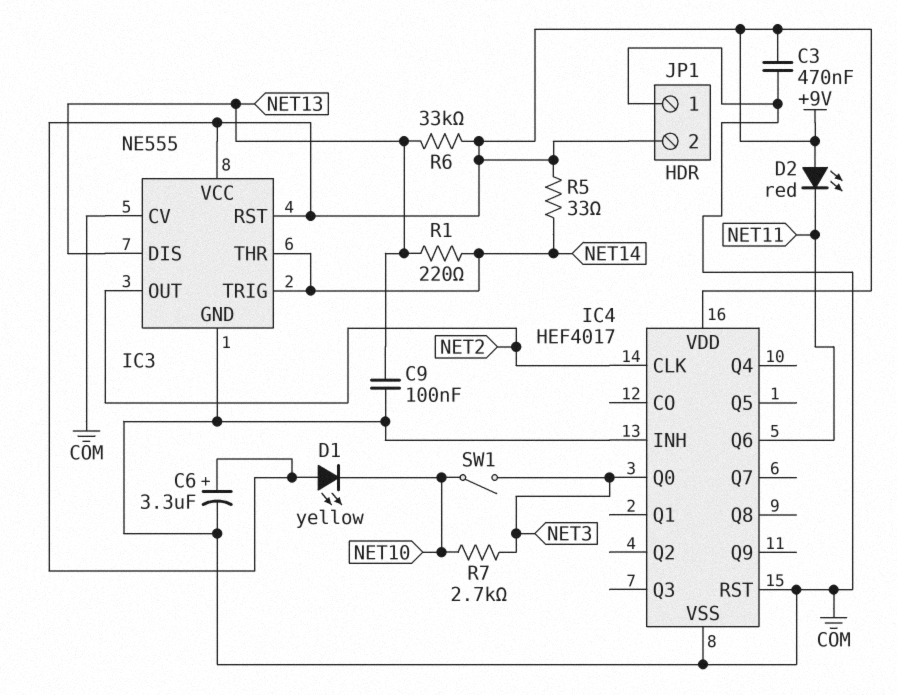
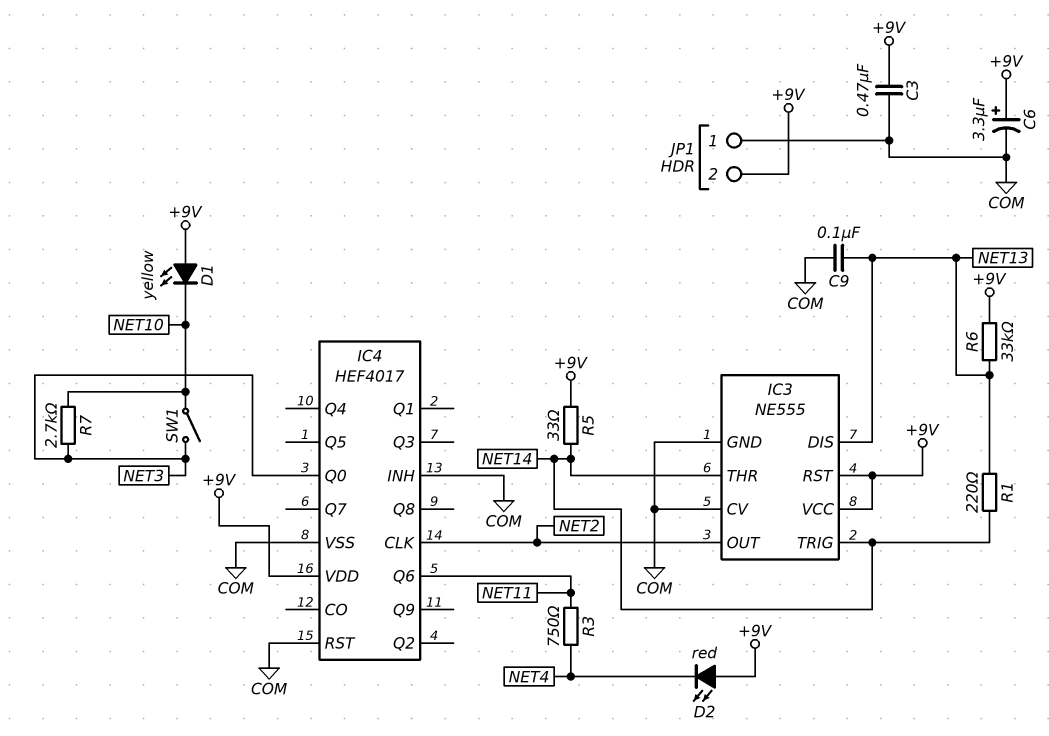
D2: LED red (A +9V, K NET11) -> LED red (A +9V, K NET4)
R3: none -> 750 (NET4, NET11)

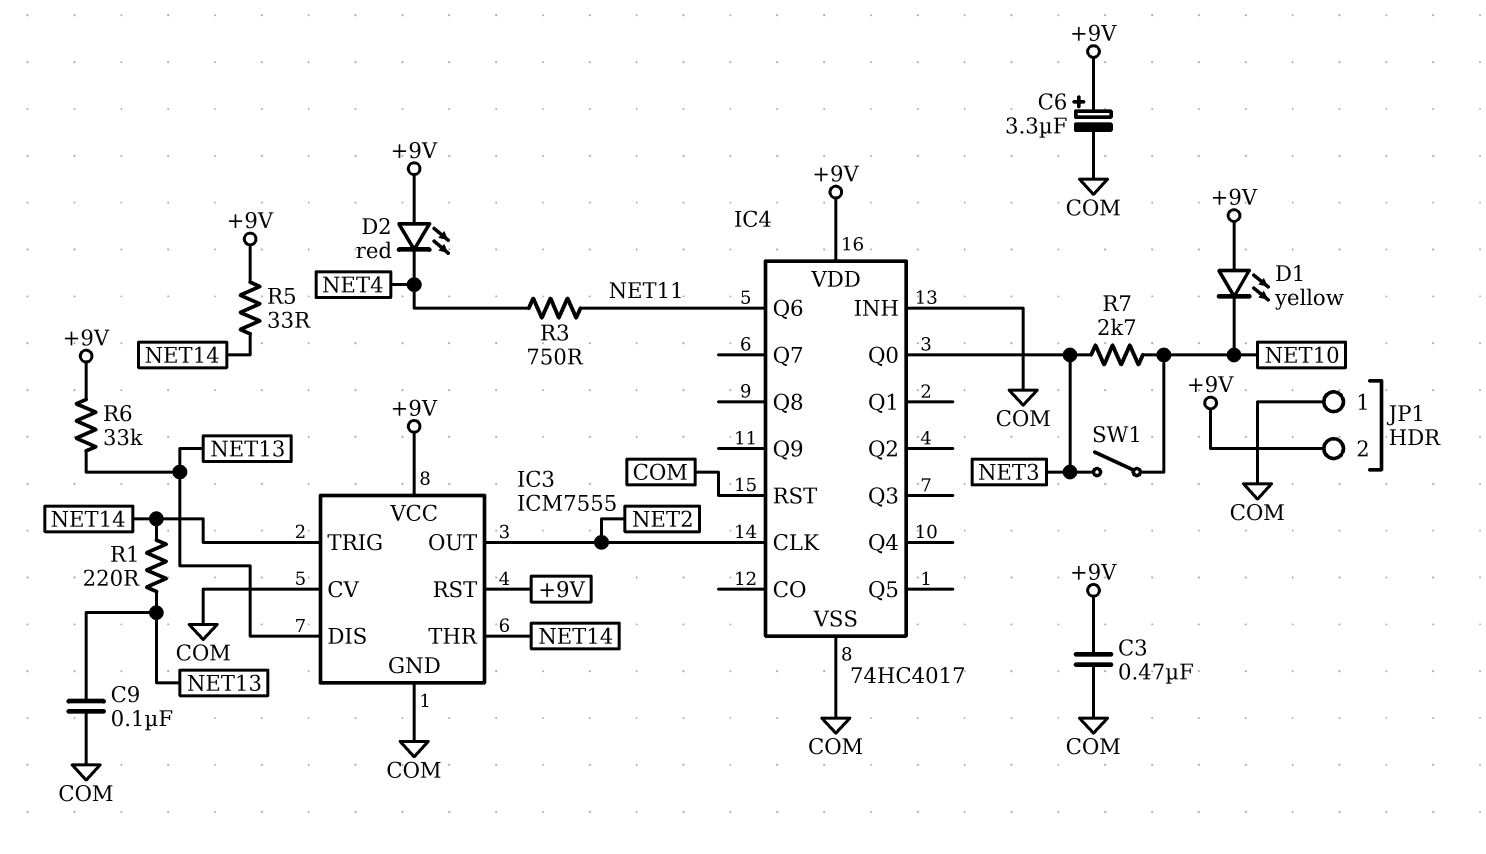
IC3: NE555 -> ICM7555
IC4: HEF4017 -> 74HC4017

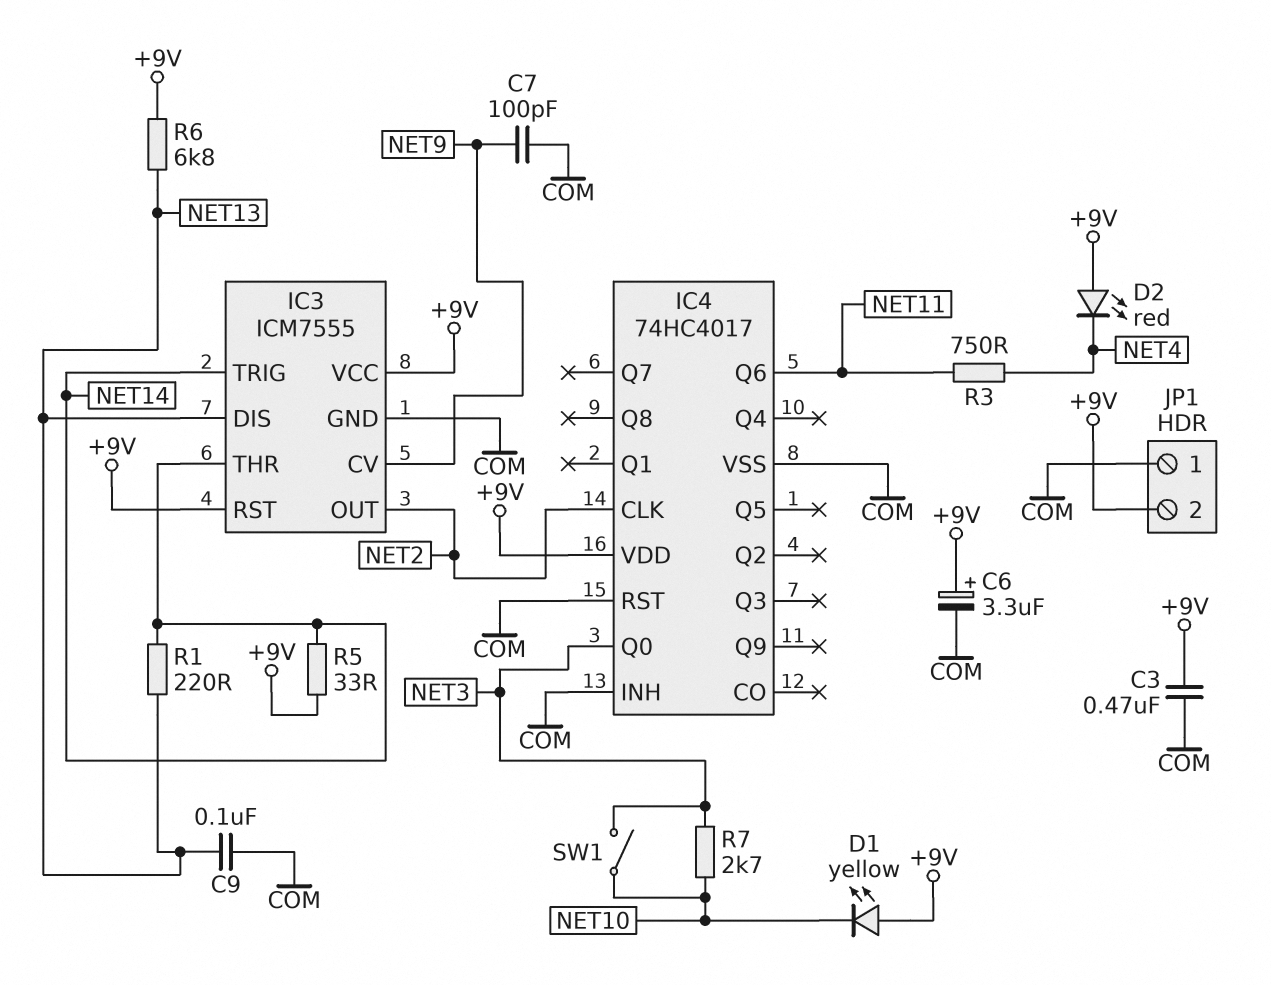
C7: none -> 100pF (COM, NET9)
IC3 pin CV: COM -> NET9
R6: 33k (+9V, NET13) -> 6.8k (+9V, NET13)

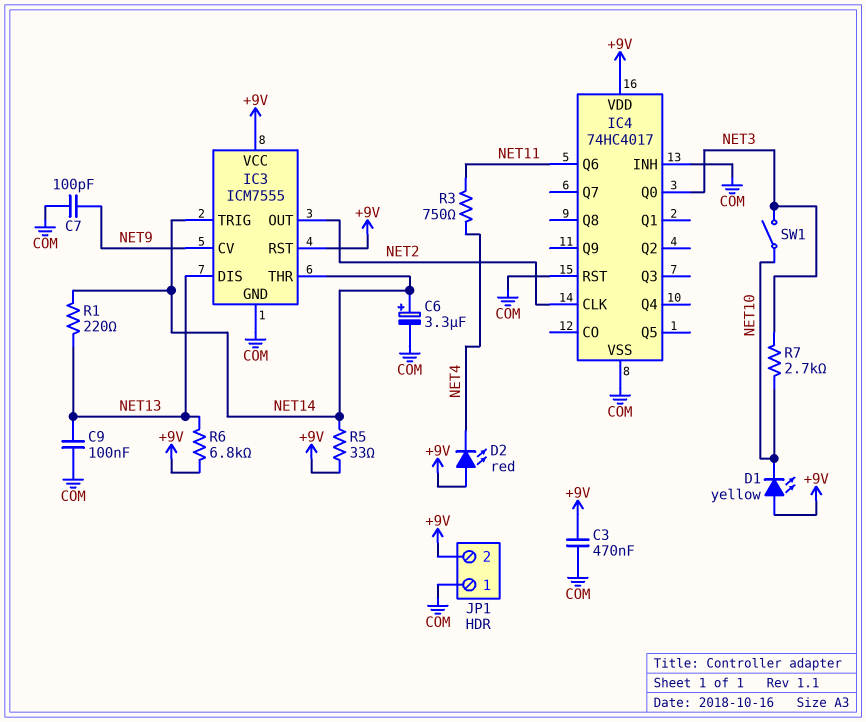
C6: 3.3uF (plus +9V, minus COM) -> 3.3uF (plus NET14, minus COM)

